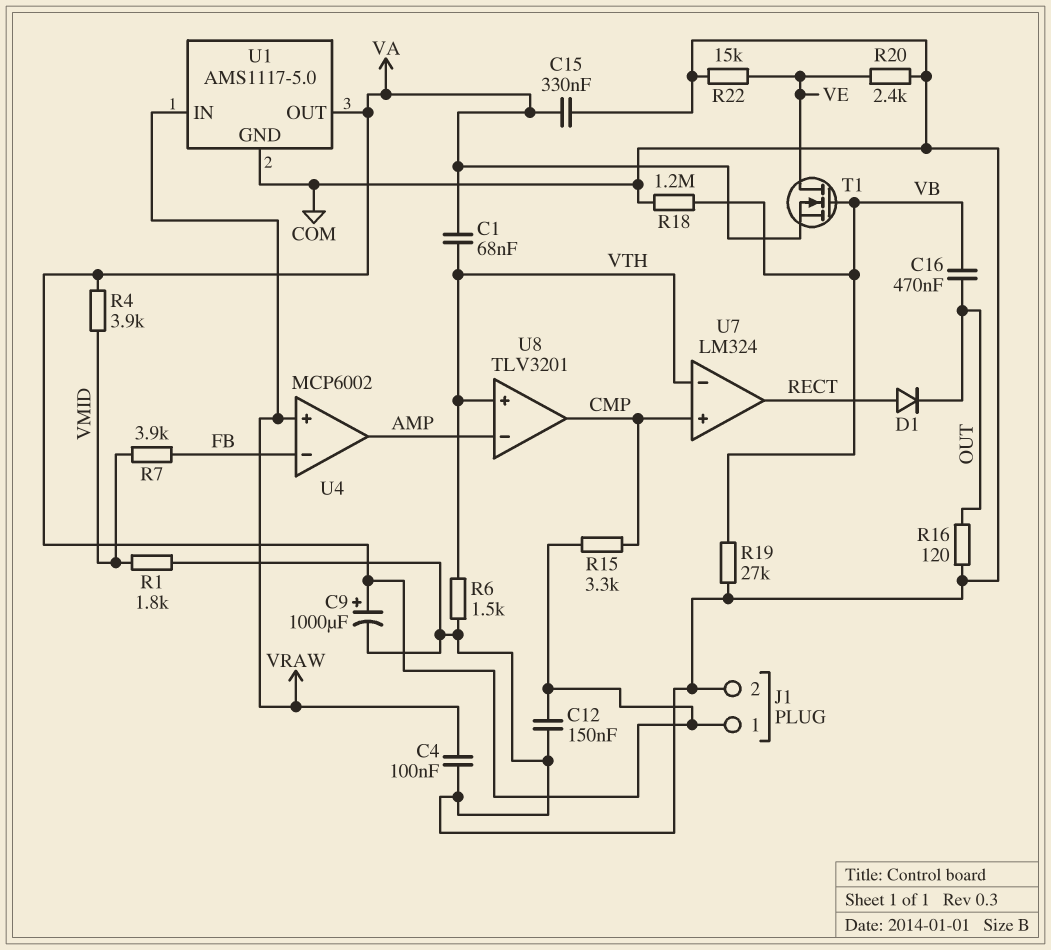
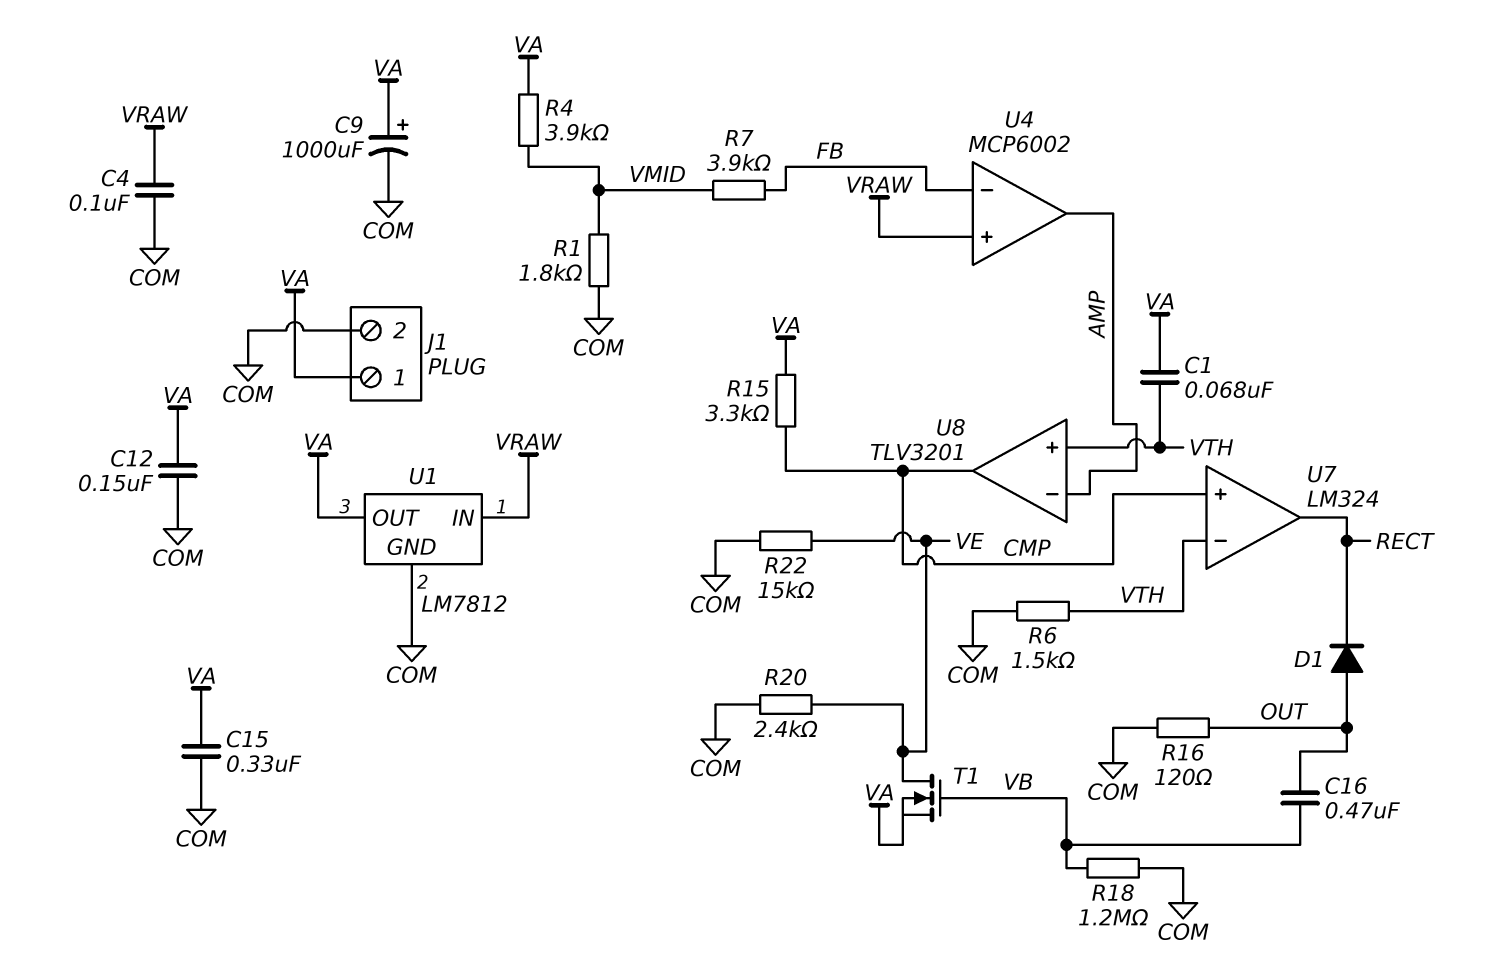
D1: diode (A RECT, K OUT) -> diode (A OUT, K RECT)
R19: 27k (COM, VB) -> none
U1: AMS1117-5.0 -> LM7812

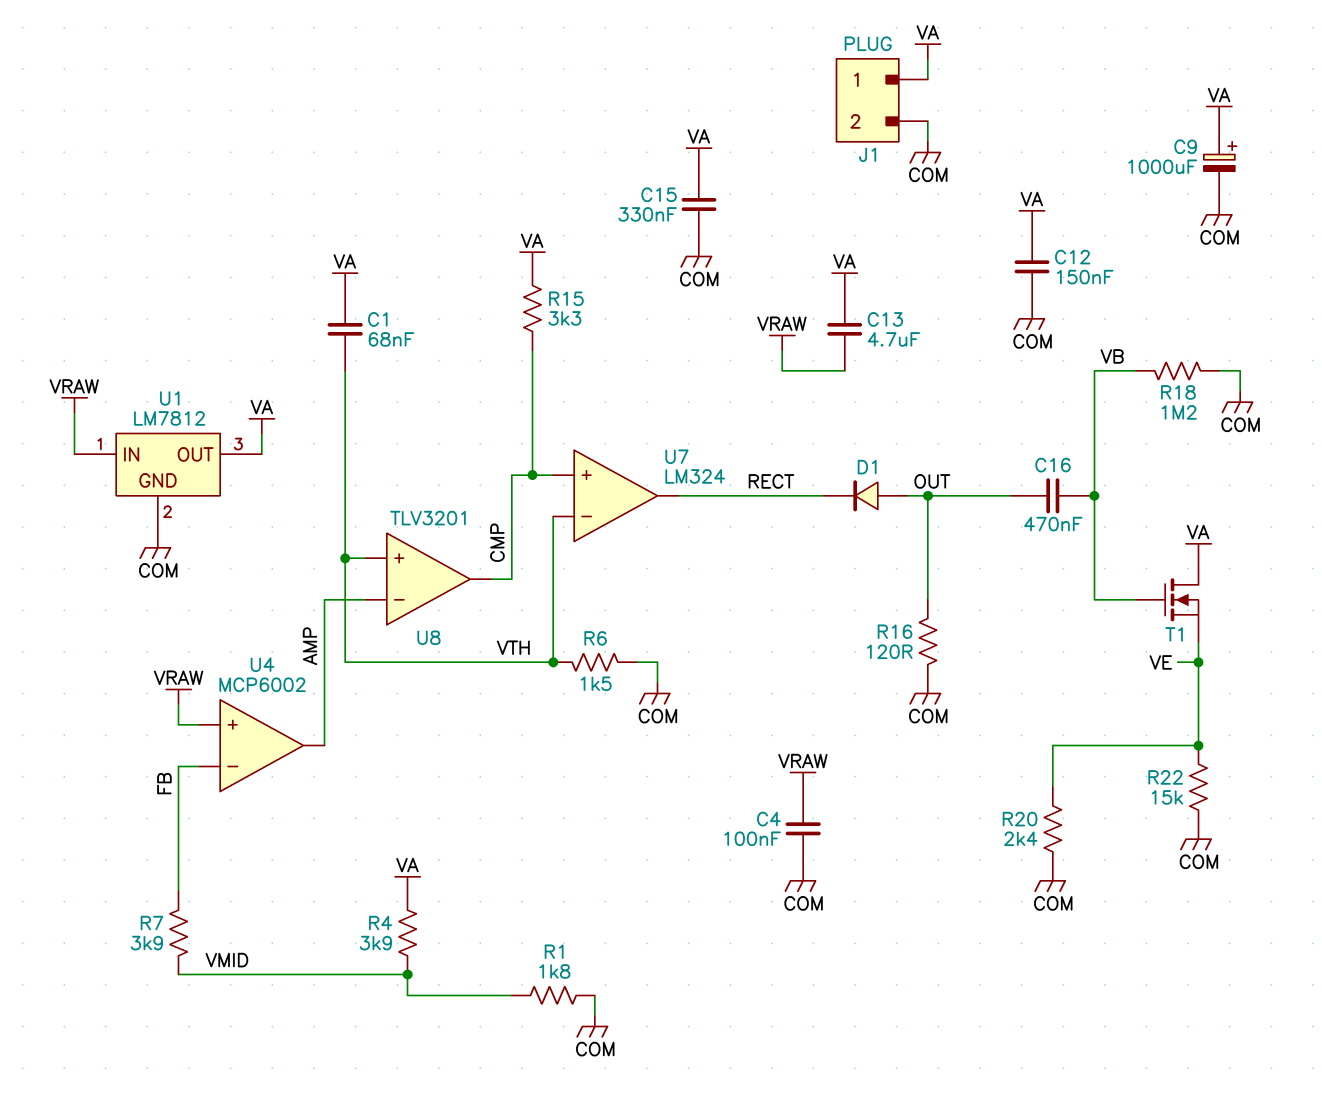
C13: none -> 4.7uF (VA, VRAW)
T1: NMOS (G VB, D VE, S VA) -> NMOS (G VB, D VA, S VE)

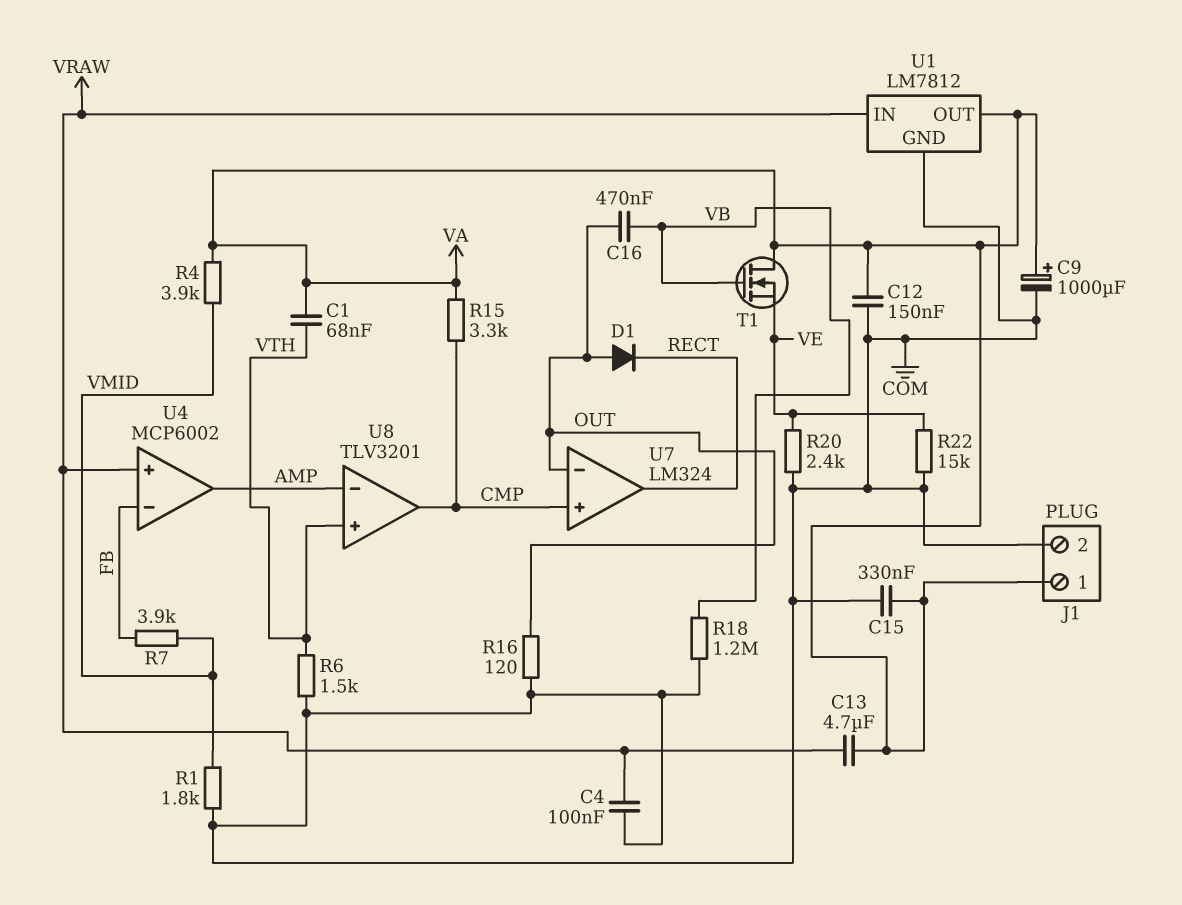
U7 pin in-: VTH -> OUT

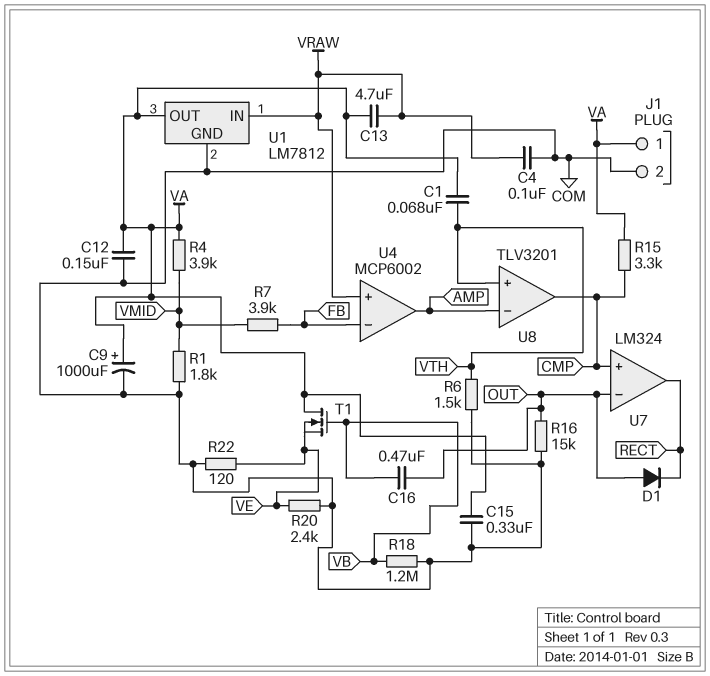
R16: 120 (COM, OUT) -> 15k (COM, OUT)
R22: 15k (COM, VE) -> 120 (COM, VE)

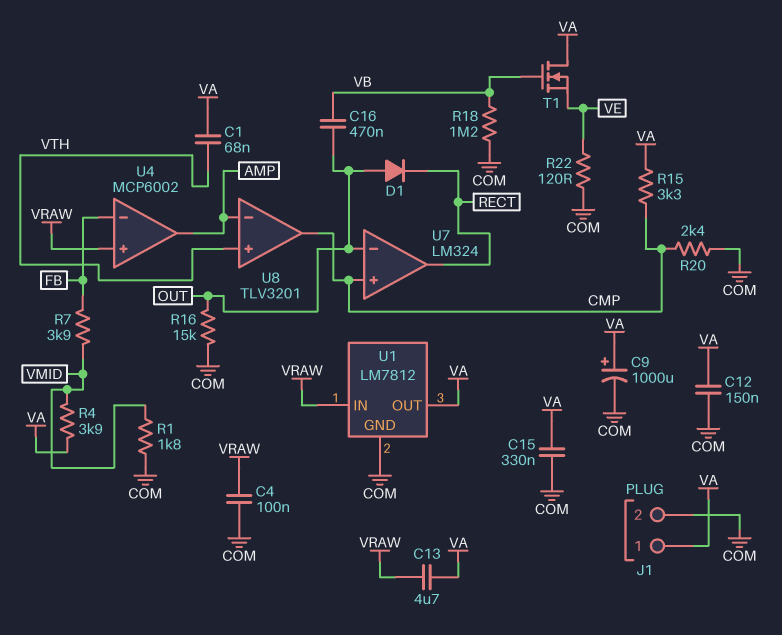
R6: 1.5k (COM, VTH) -> none
R20: 2.4k (COM, VE) -> 2.4k (CMP, COM)

